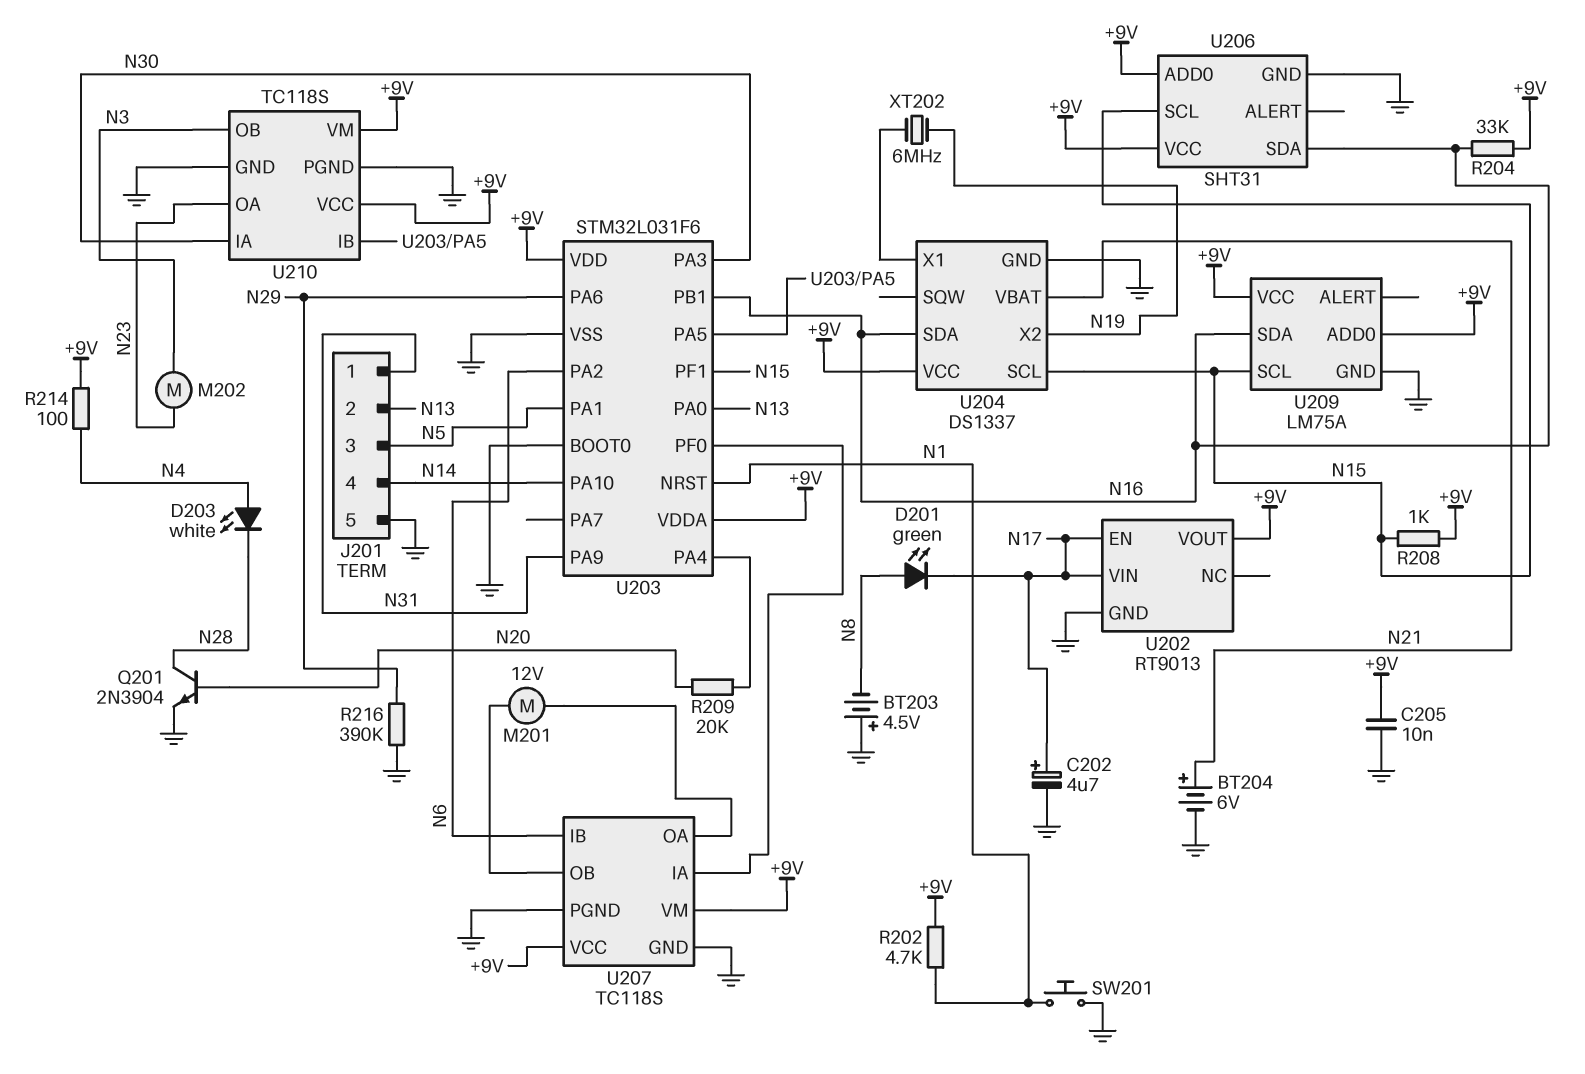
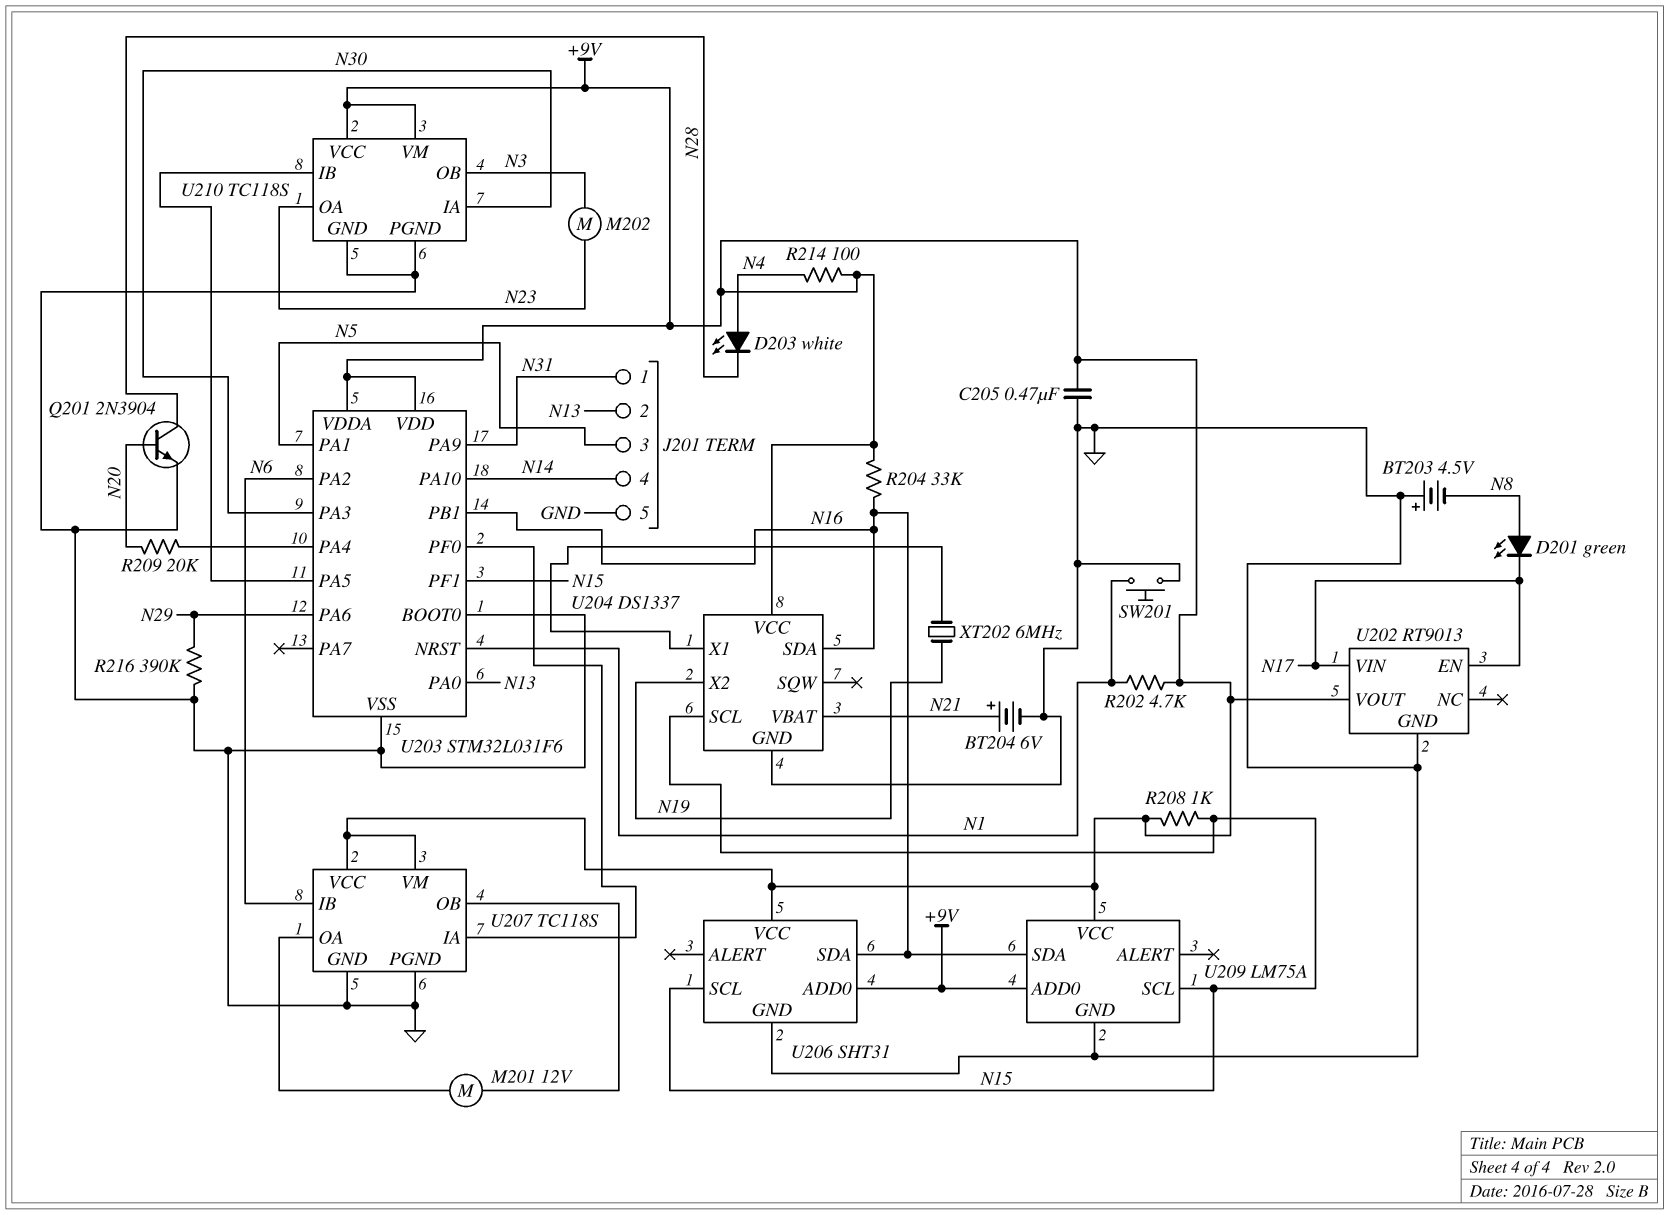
C202: 4.7uF (plus N17, minus GND) -> none
C205: 10nF (+9V, GND) -> 470nF (+9V, GND)

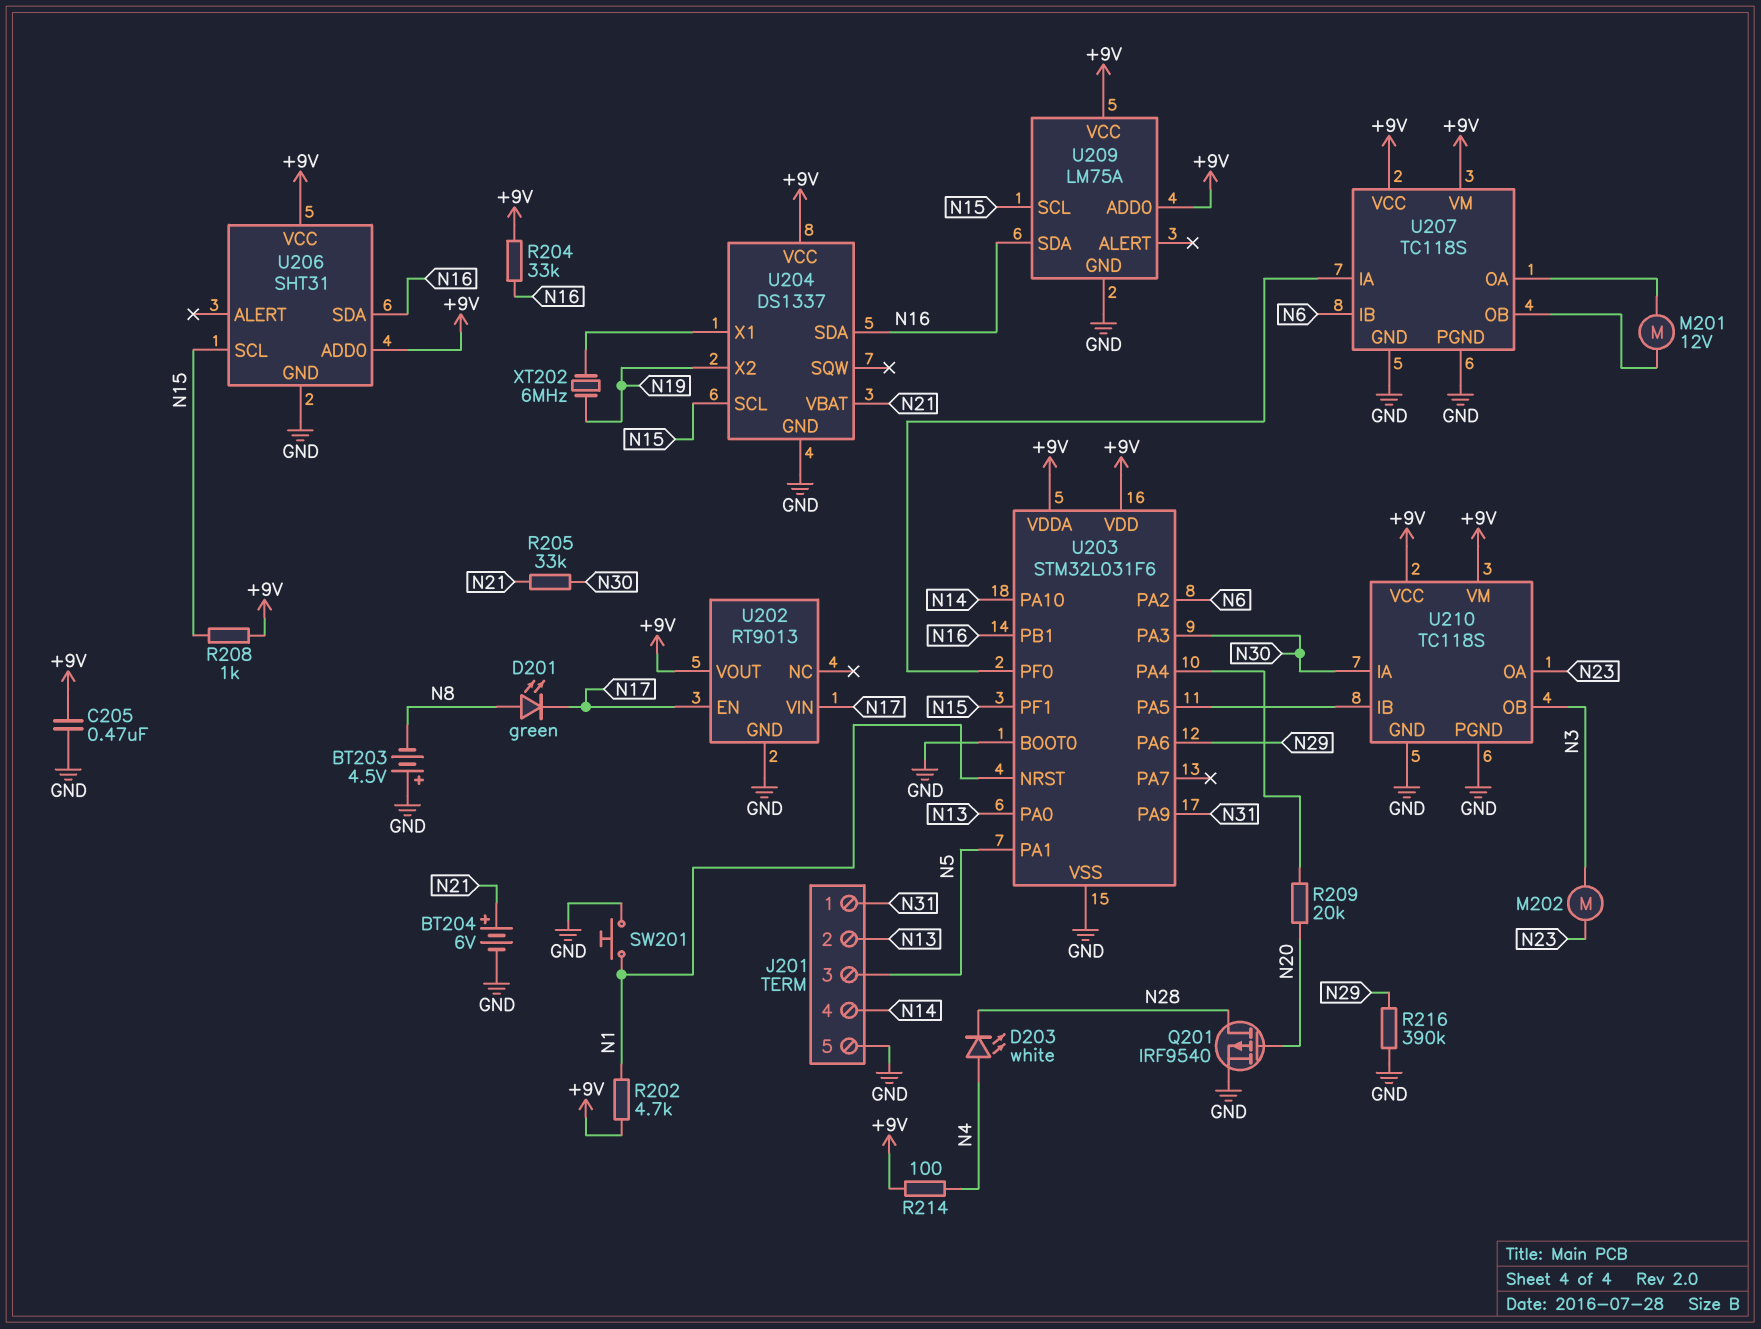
Q201: NPN 2N3904 (B N20, C N28, E GND) -> PMOS IRF9540 (G N20, D N28, S GND)
R205: none -> 33k (N21, N30)

